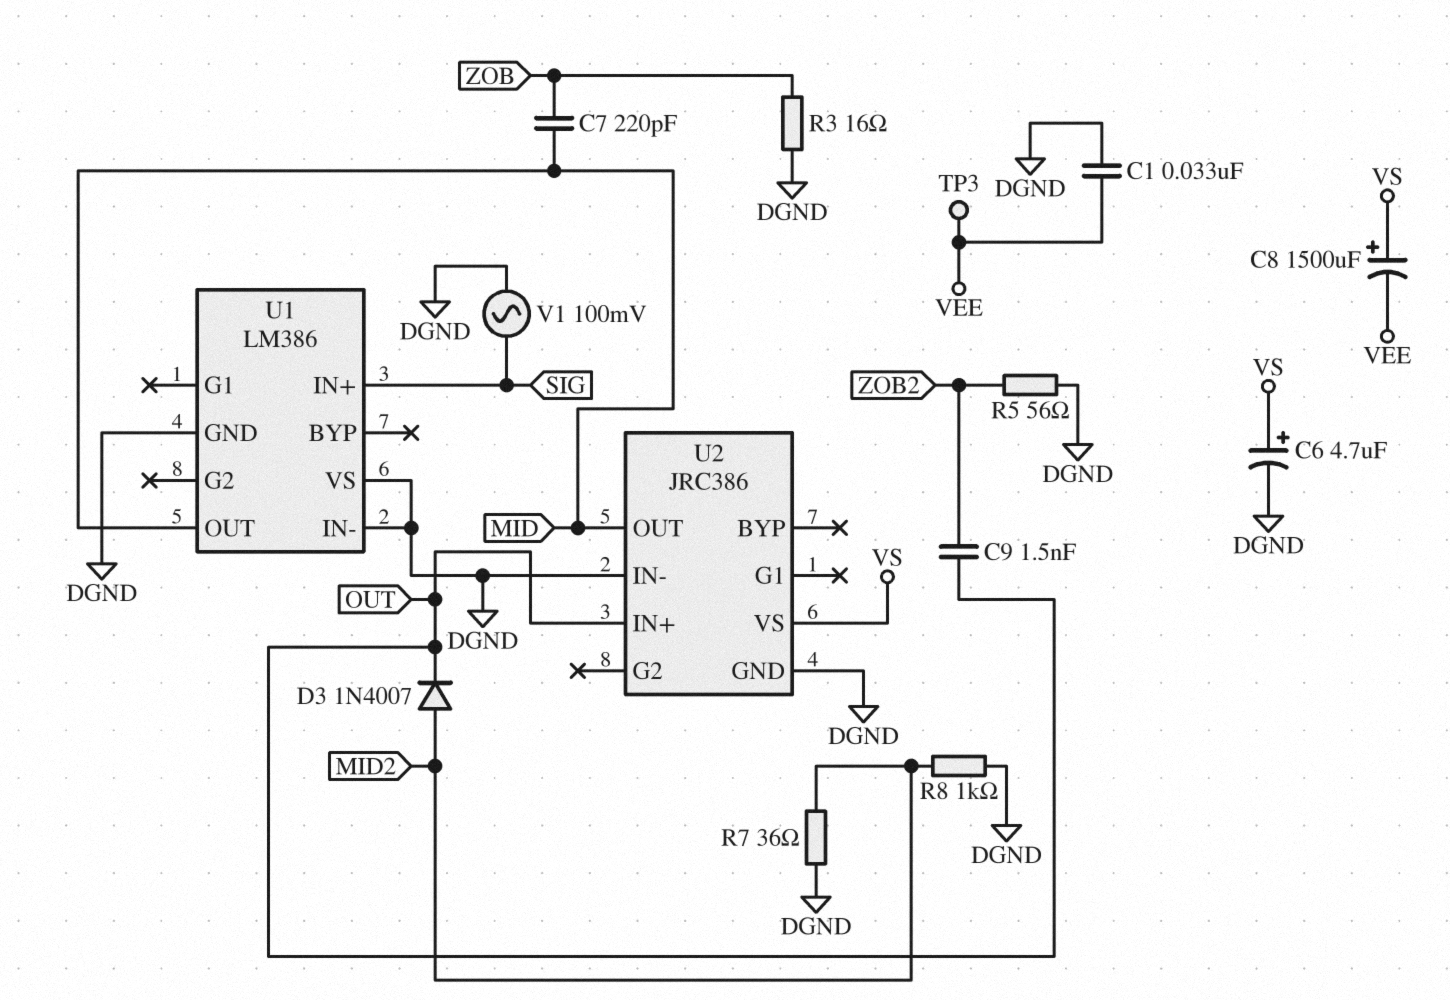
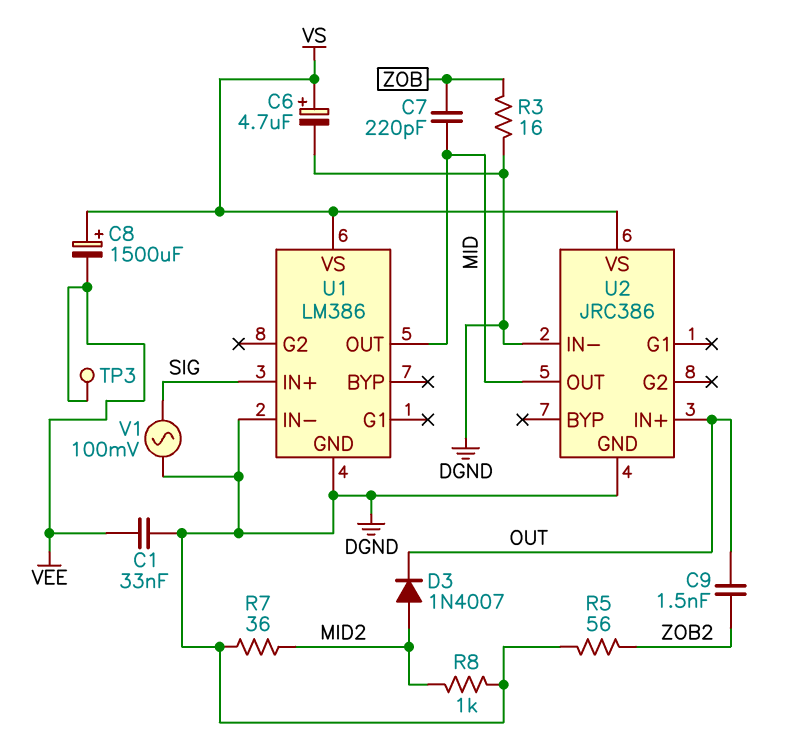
U1 pin VS: DGND -> VS

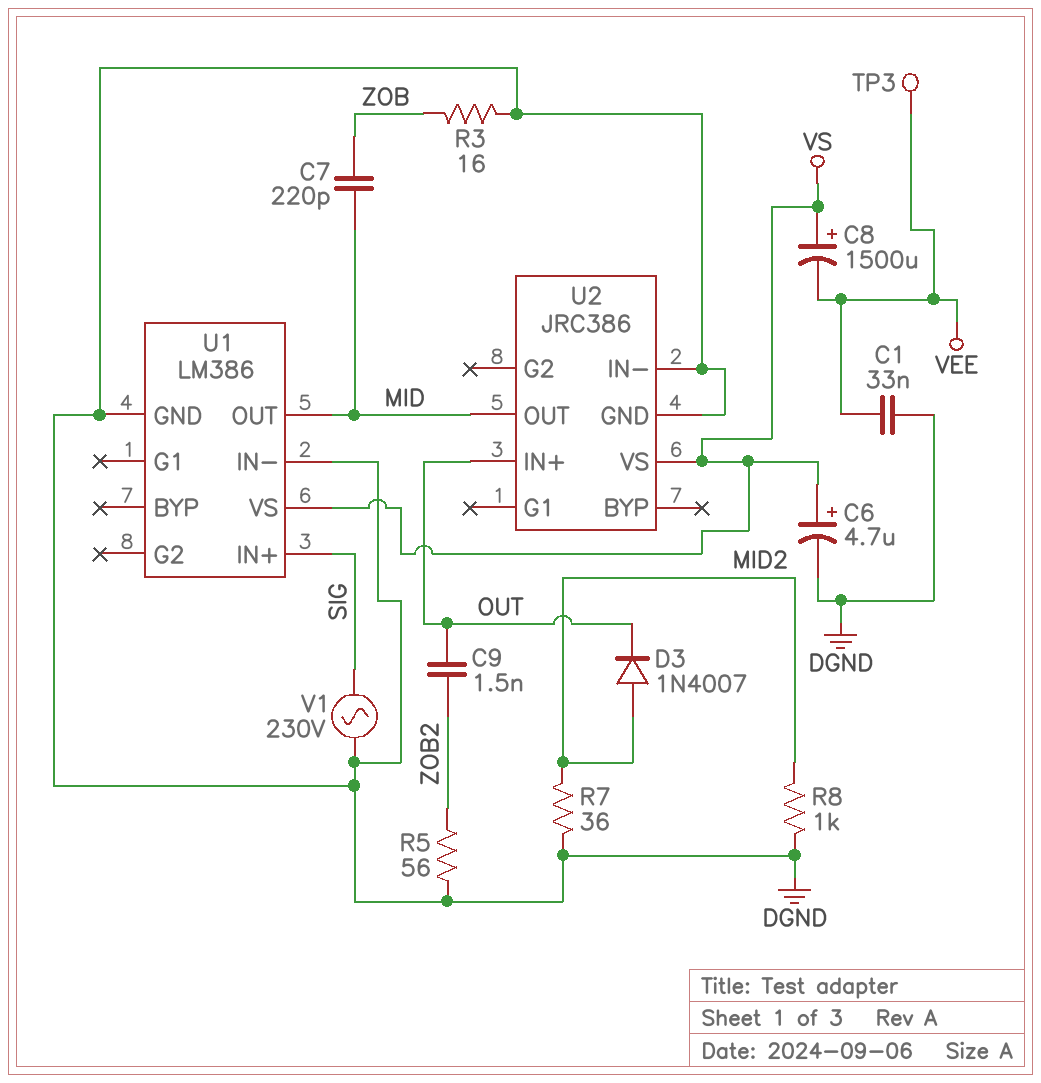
V1: AC 100mV (DGND, SIG) -> AC 230V (DGND, SIG)

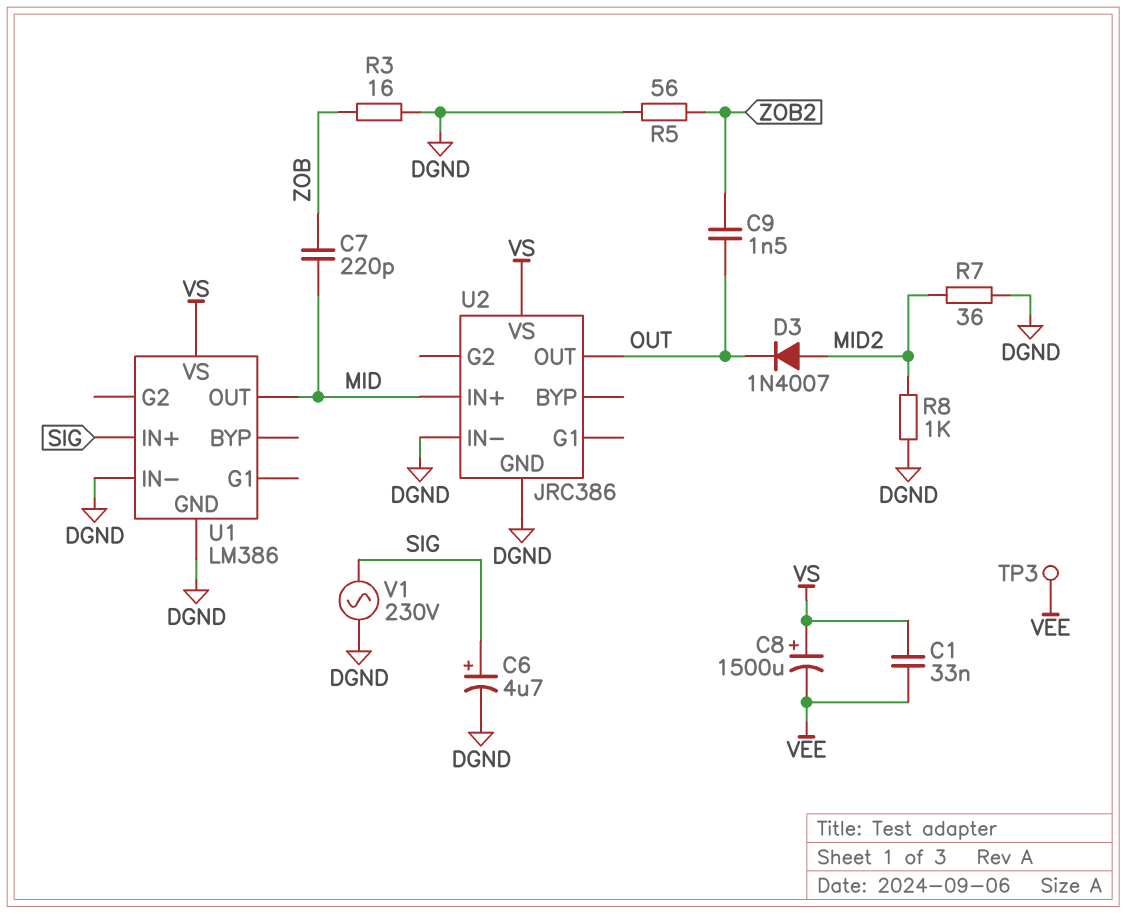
C1: 33nF (DGND, VEE) -> 33nF (VEE, VS)
C6: 4.7uF (plus VS, minus DGND) -> 4.7uF (plus SIG, minus DGND)
U2 pin IN+: OUT -> MID
U2 pin OUT: MID -> OUT

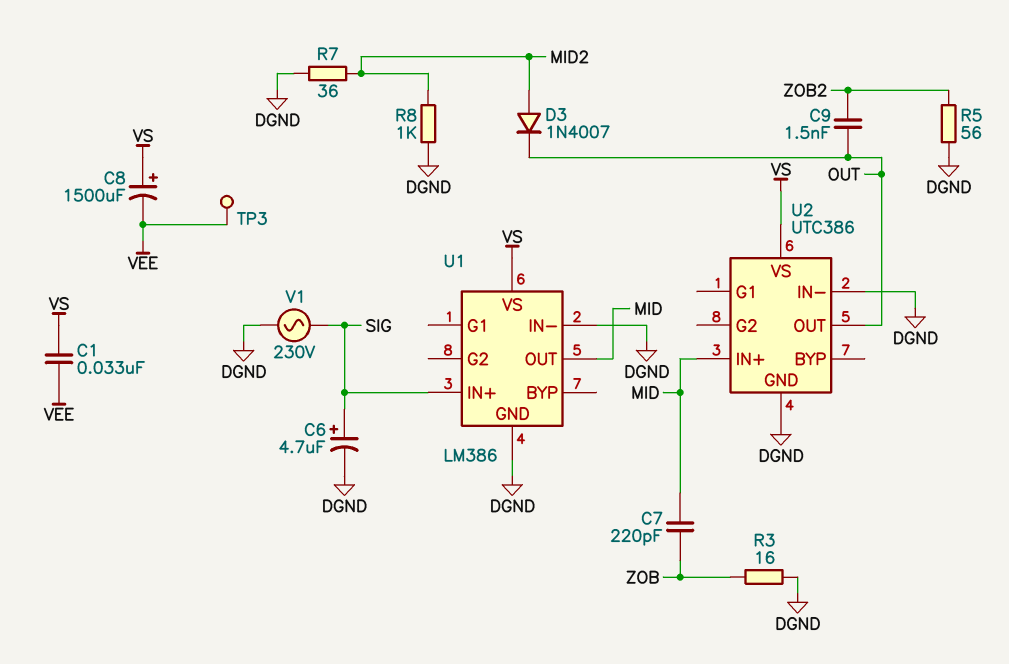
U2: JRC386 -> UTC386

